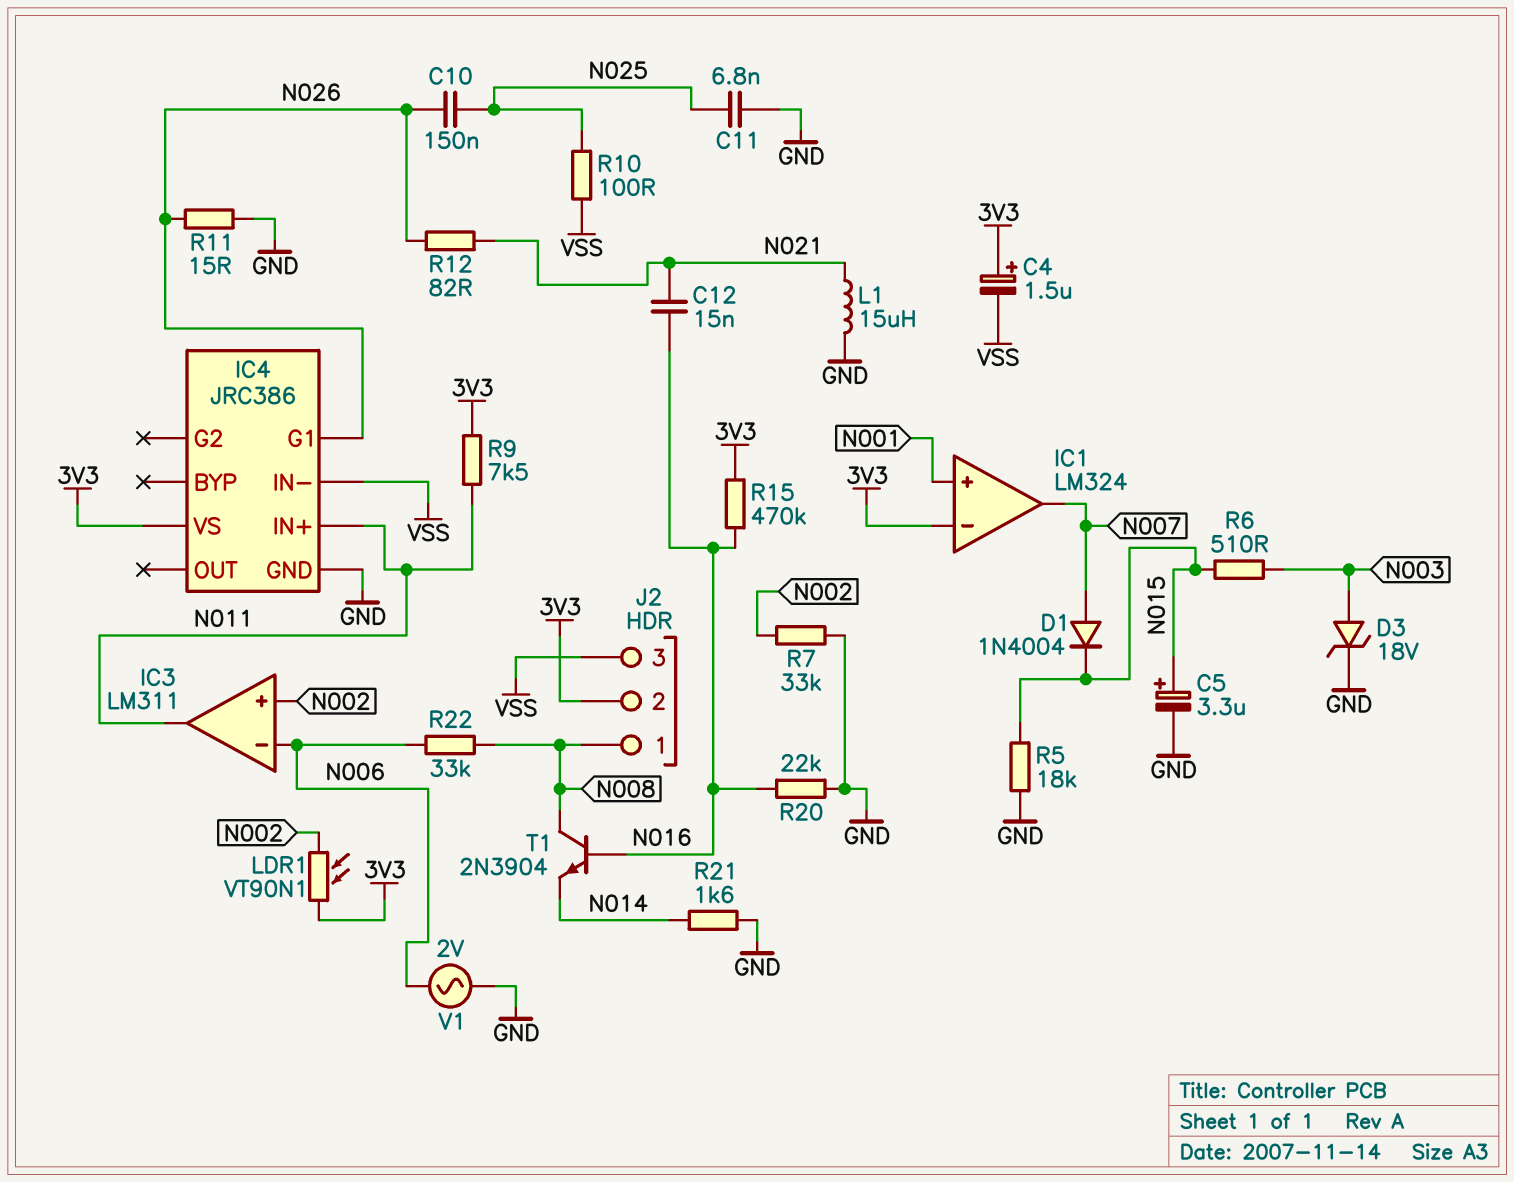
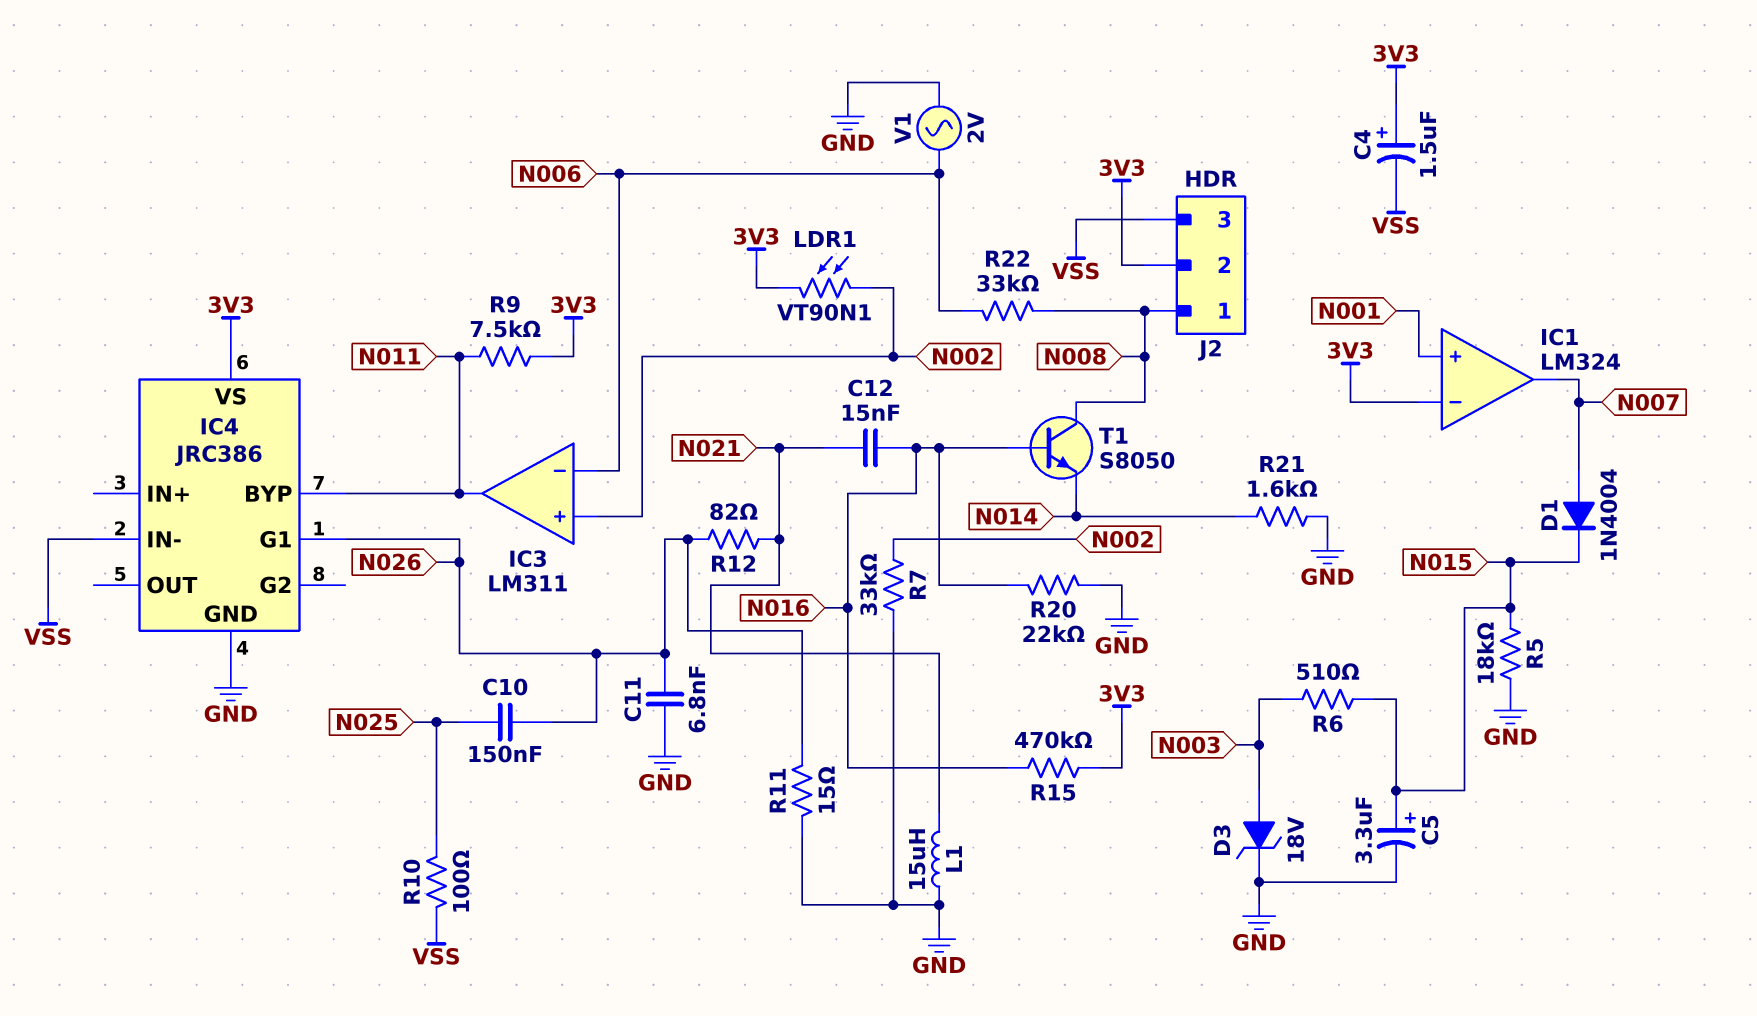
C11: 6.8nF (GND, N025) -> 6.8nF (GND, N026)
IC4 pin BYP: none -> N011
IC4 pin IN+: N011 -> none
T1: NPN 2N3904 (B N016, C N008, E N014) -> NPN S8050 (B N016, C N008, E N014)

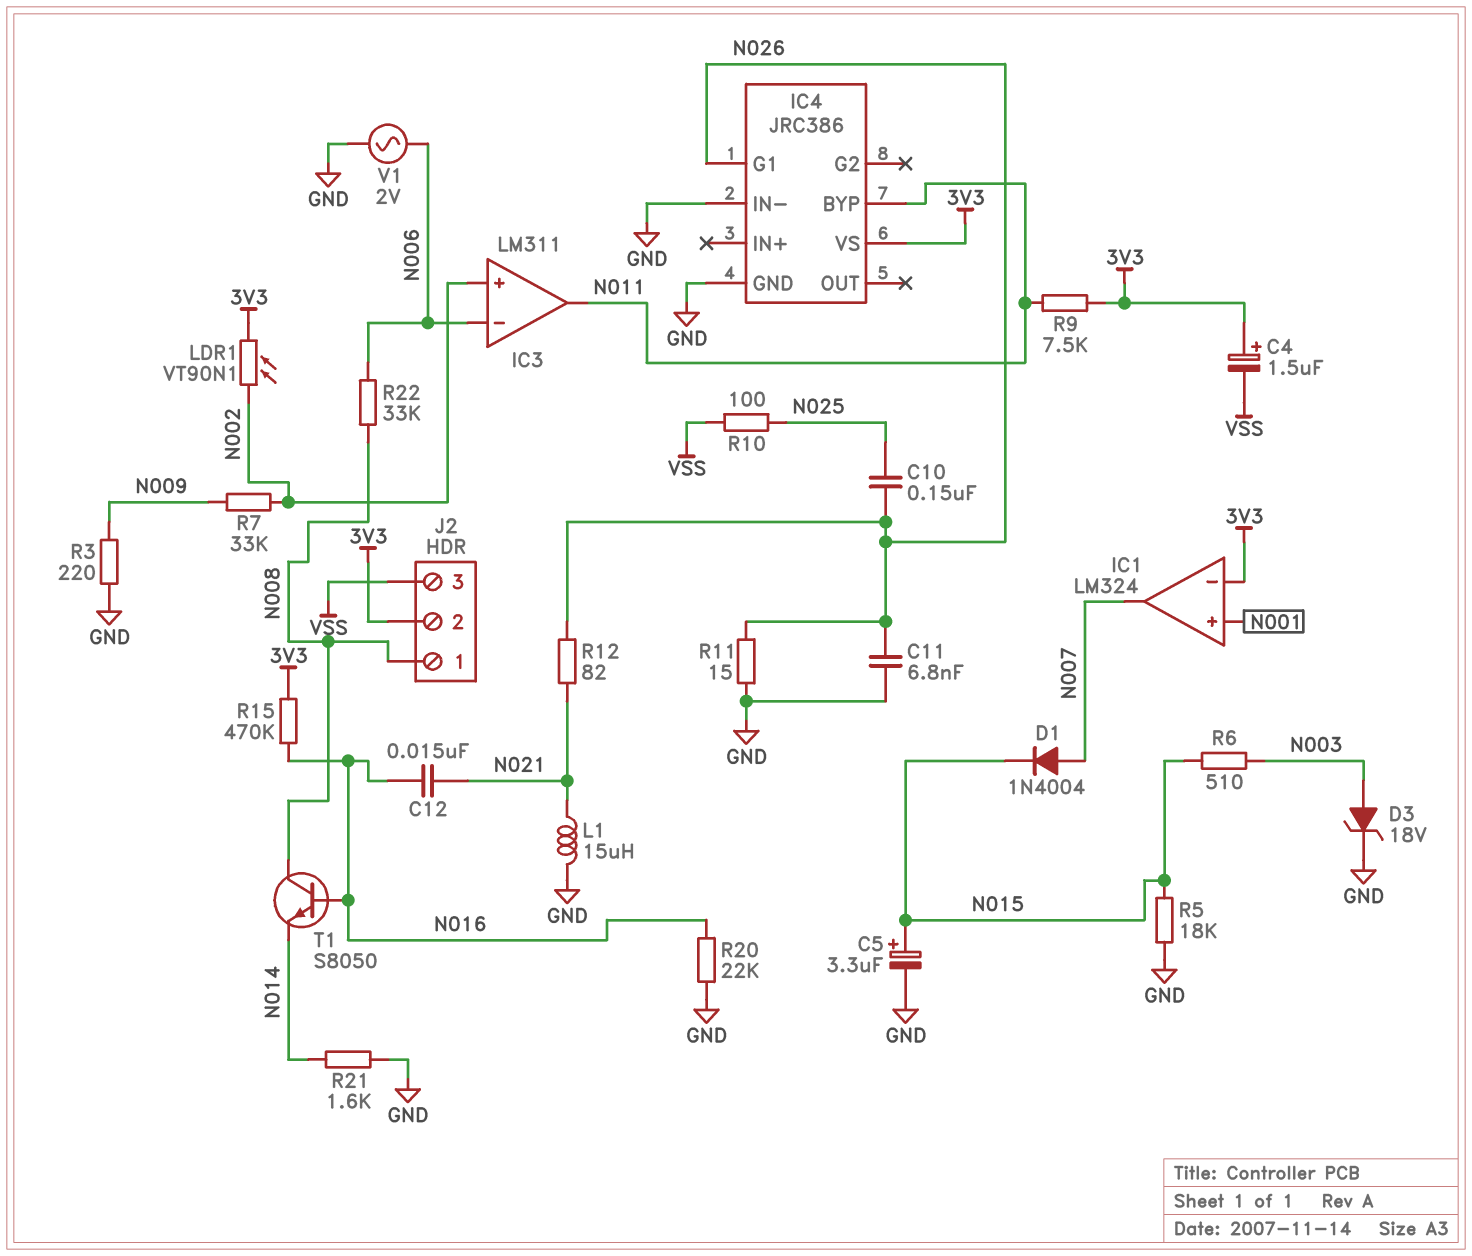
IC4 pin IN-: VSS -> GND
R3: none -> 220 (GND, N009)
R7: 33k (GND, N002) -> 33k (N002, N009)

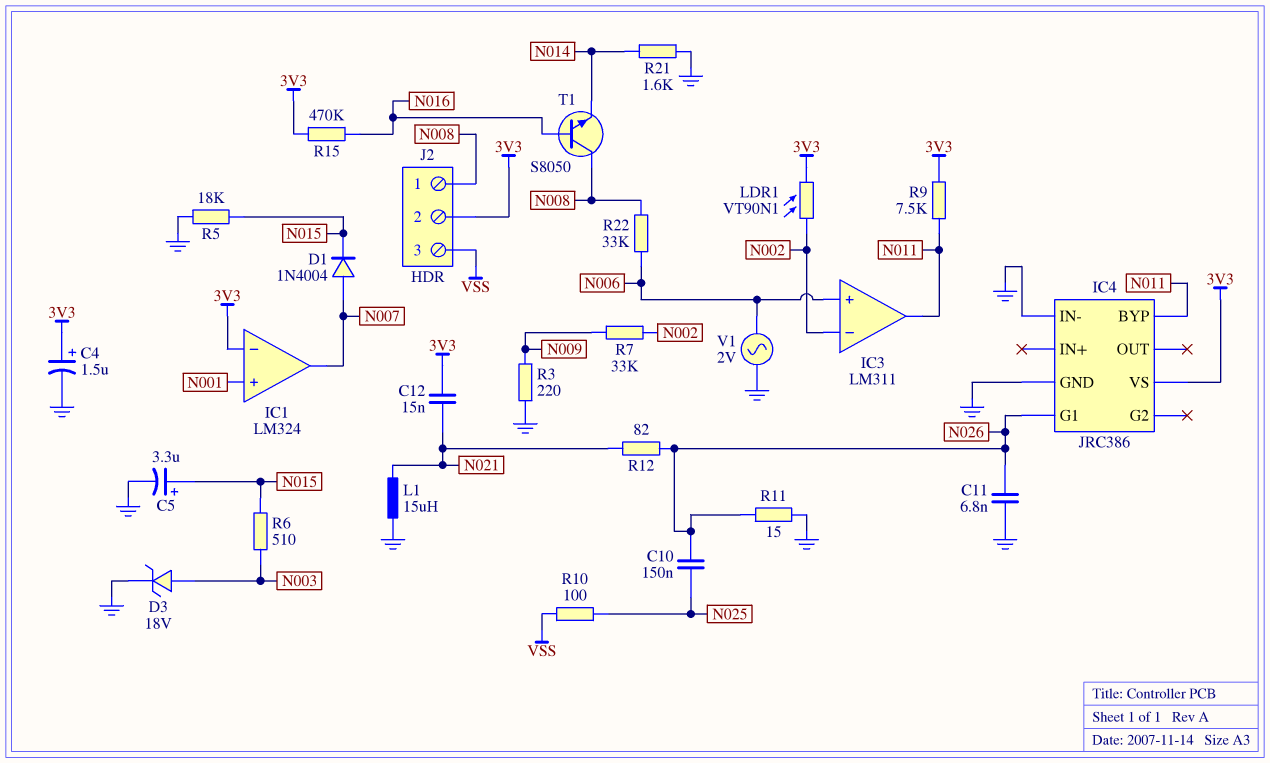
C4: 1.5uF (plus 3V3, minus VSS) -> 1.5uF (plus 3V3, minus GND)
C12: 15nF (N016, N021) -> 15nF (3V3, N021)
IC3 pin in+: N002 -> N006
IC3 pin in-: N006 -> N002
R20: 22k (GND, N016) -> none

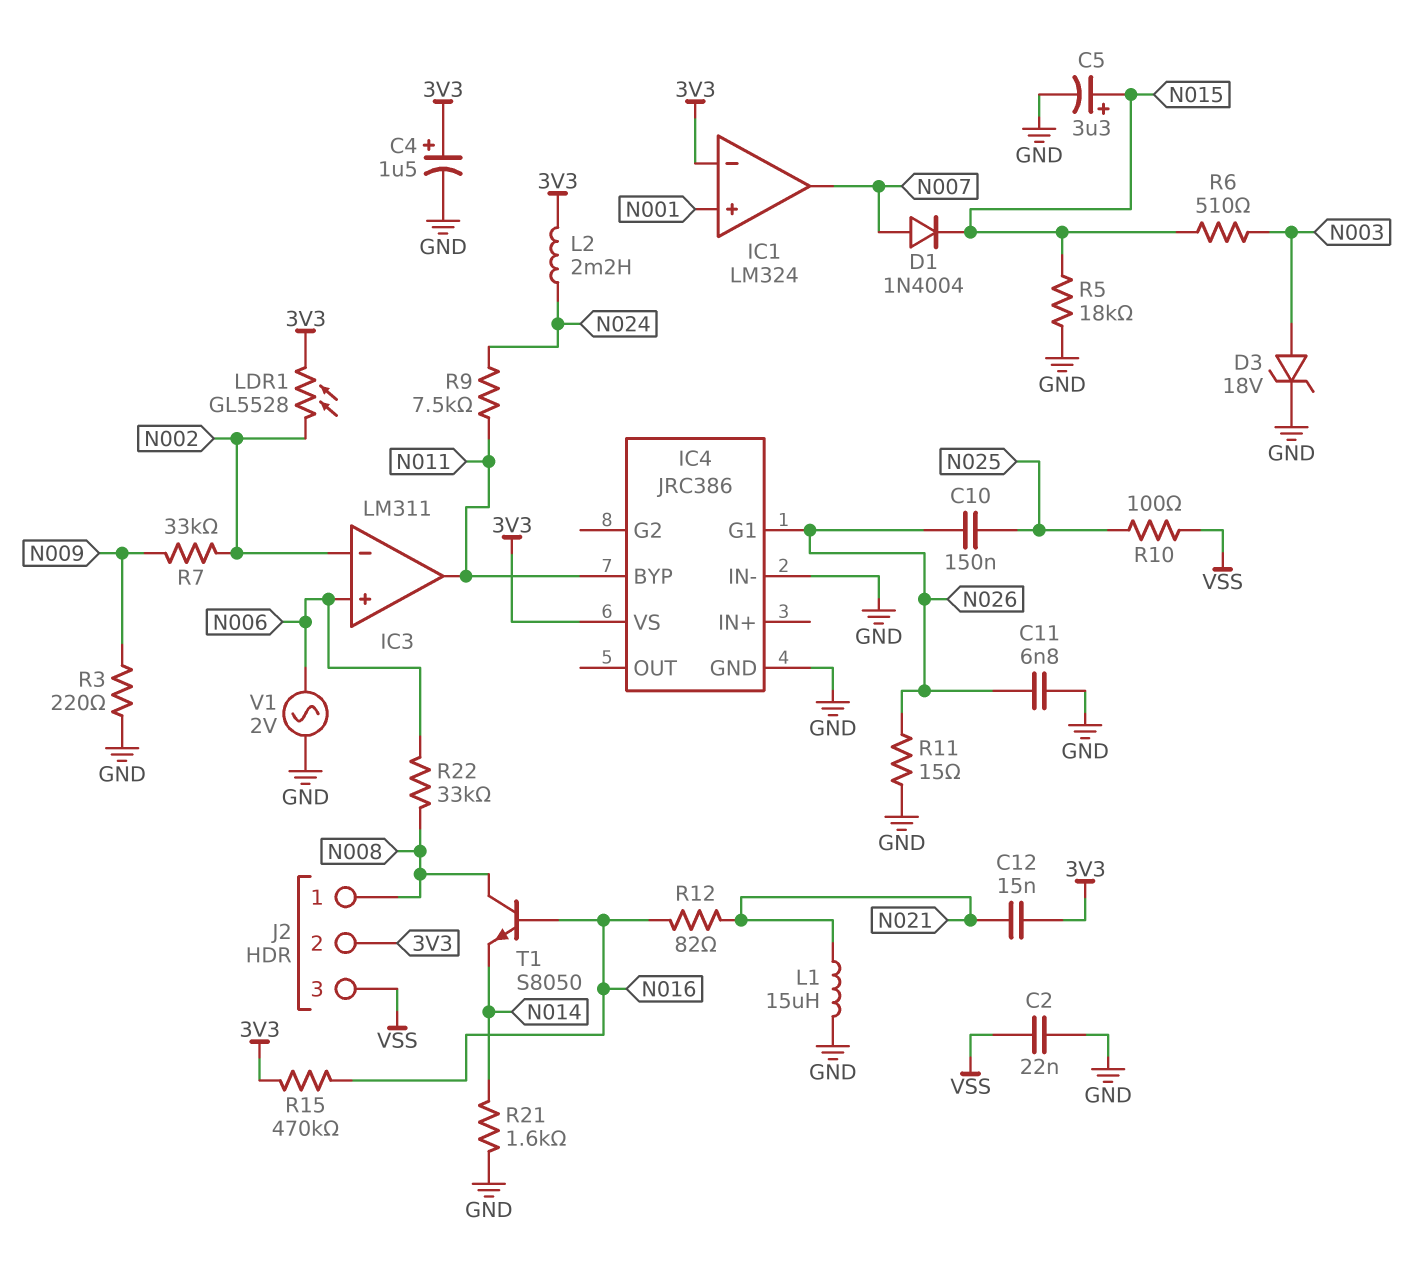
C2: none -> 22nF (GND, VSS)
L2: none -> 2.2mH (3V3, N024)
LDR1: VT90N1 (3V3, N002) -> GL5528 (3V3, N002)
R9: 7.5k (3V3, N011) -> 7.5k (N011, N024)
R12: 82 (N021, N026) -> 82 (N016, N021)

